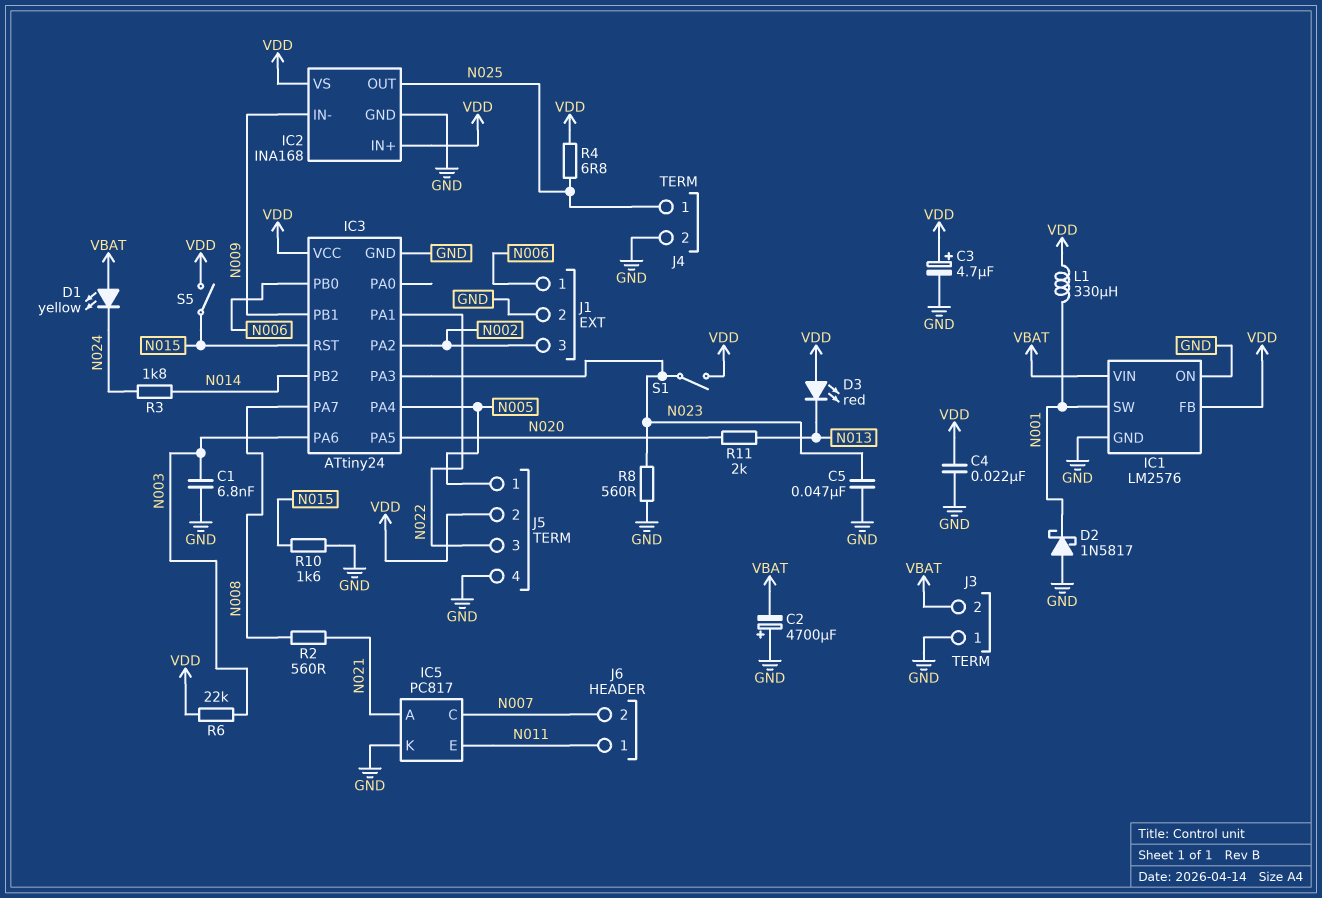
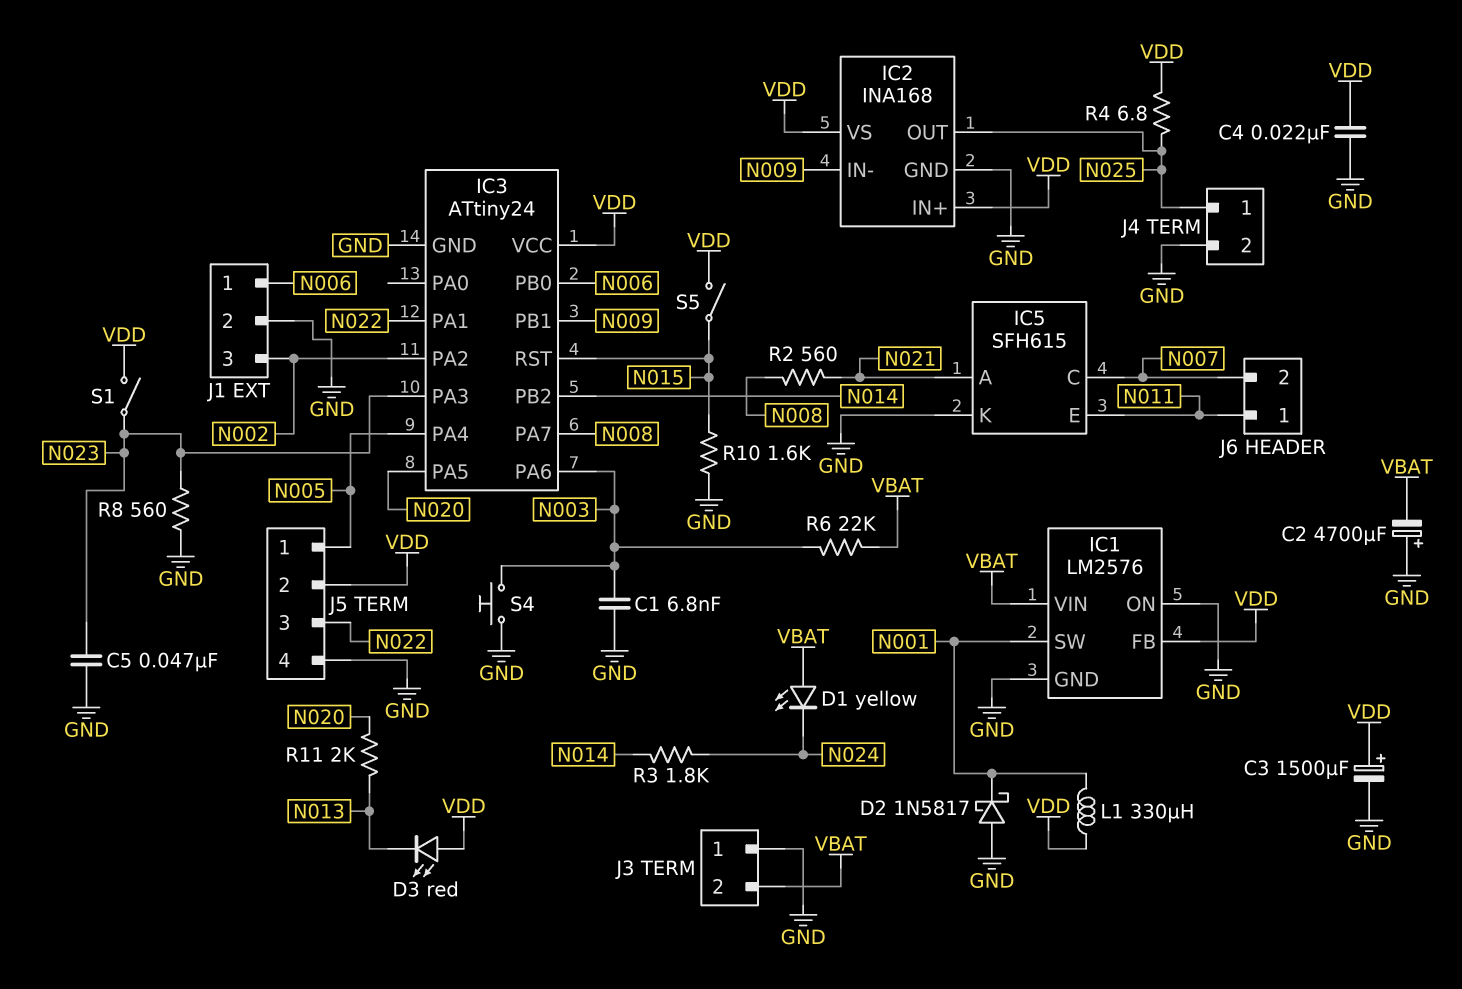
C3: 4.7uF (plus VDD, minus GND) -> 1500uF (plus VDD, minus GND)
IC5: PC817 -> SFH615
R6: 22k (N003, VDD) -> 22k (N003, VBAT)
S4: none -> button (GND, N003)

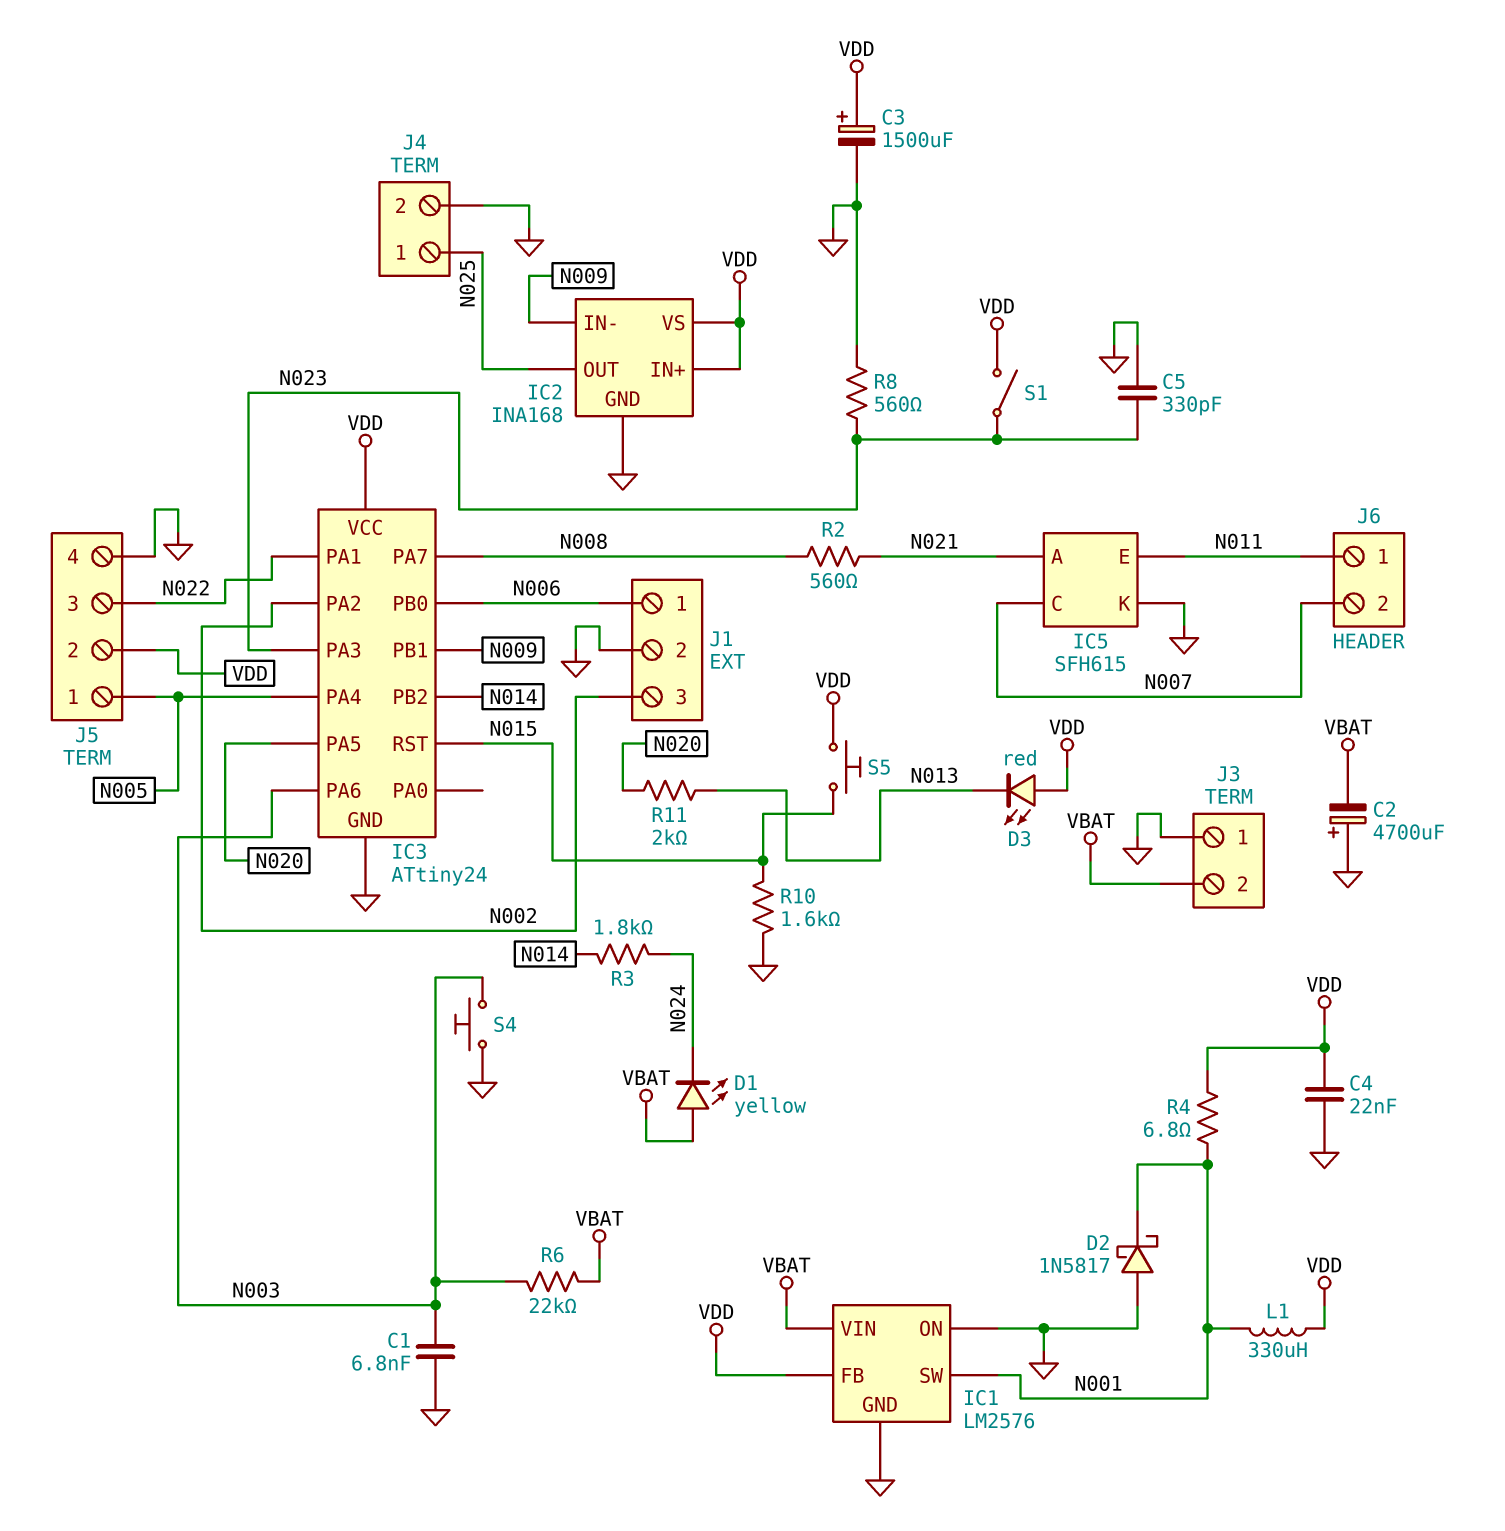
C5: 47nF (GND, N023) -> 330pF (GND, N023)
R4: 6.8 (N025, VDD) -> 6.8 (N001, VDD)
S5: switch (N015, VDD) -> button (N015, VDD)

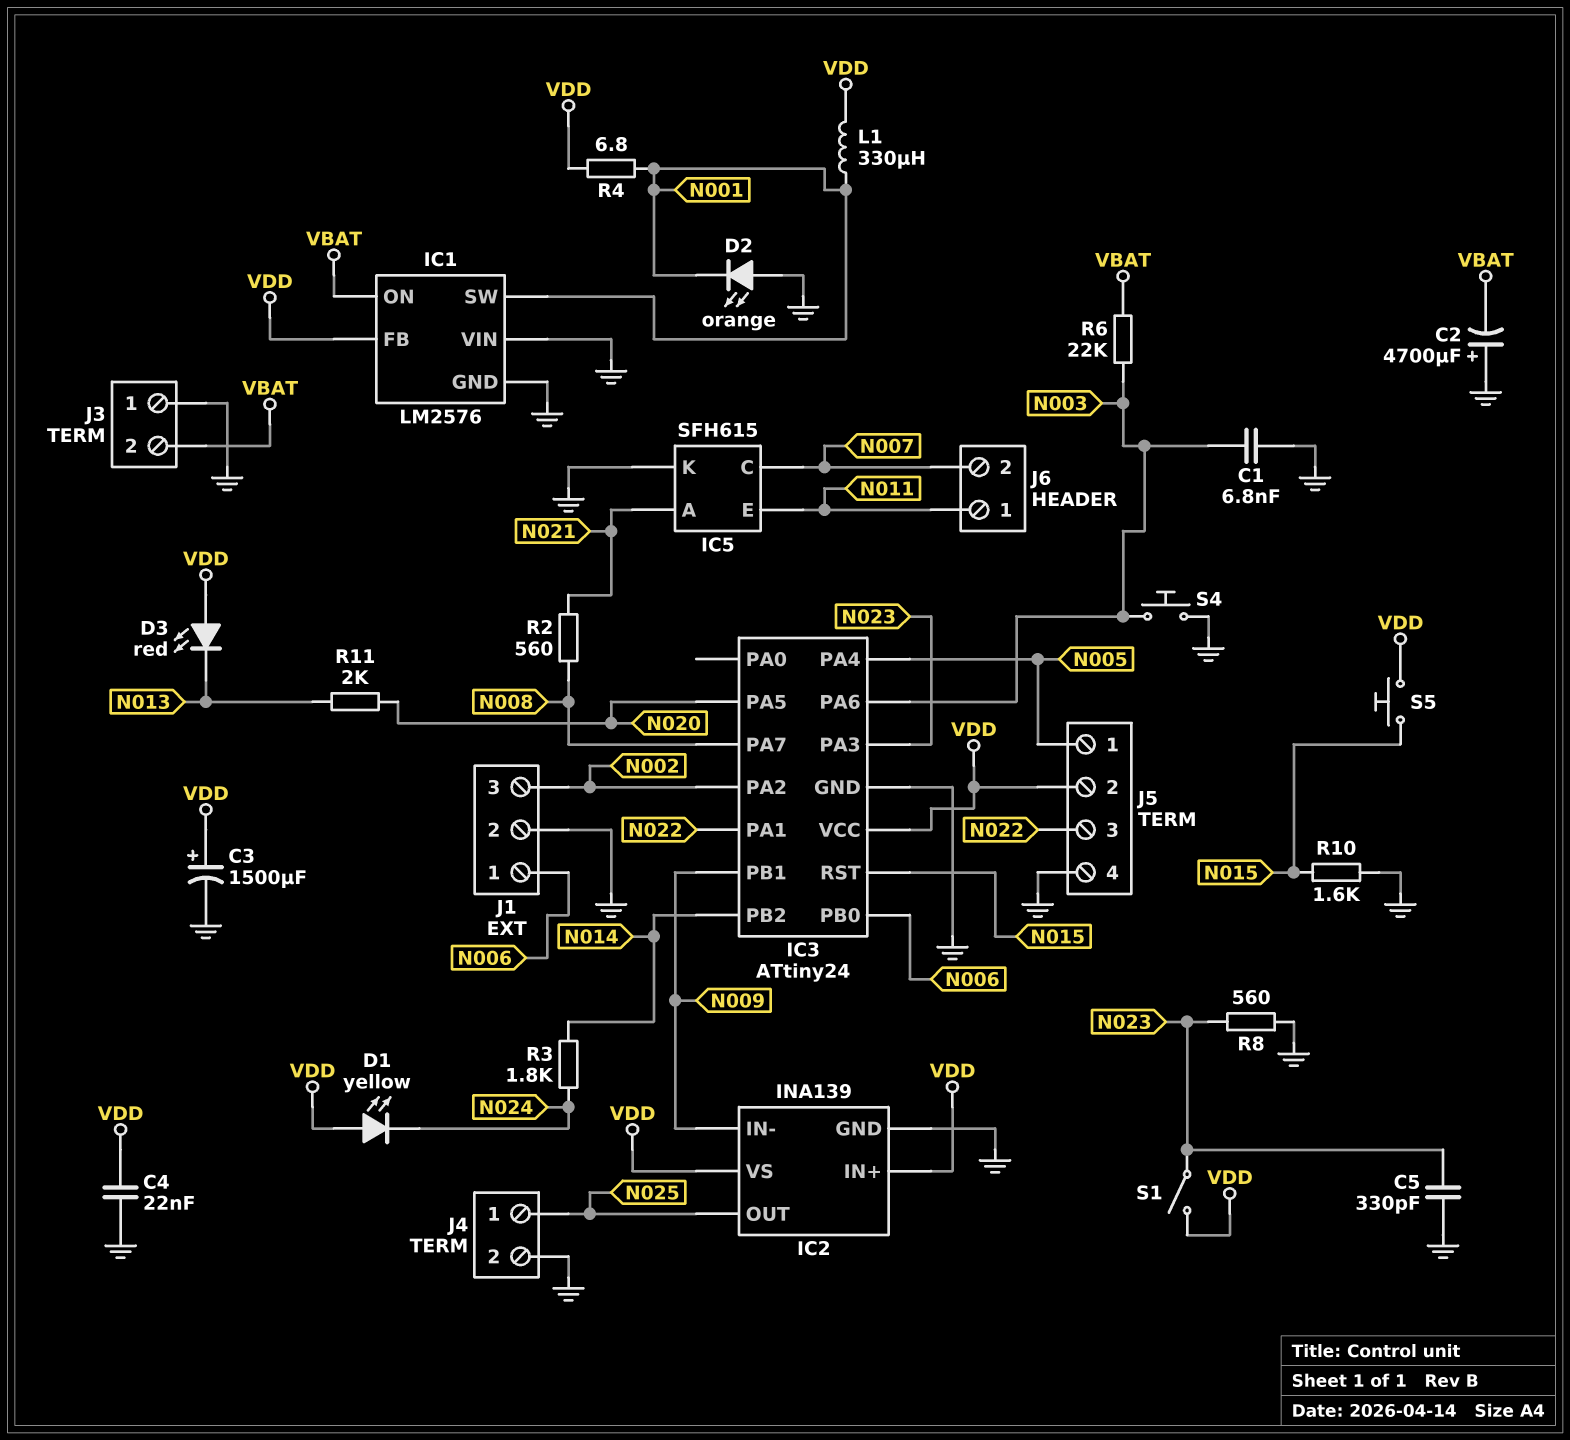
D1: LED yellow (A VBAT, K N024) -> LED yellow (A VDD, K N024)
D2: schottky 1N5817 (A GND, K N001) -> LED orange (A GND, K N001)
IC1 pin ON: GND -> VBAT
IC1 pin VIN: VBAT -> GND
IC2: INA168 -> INA139

